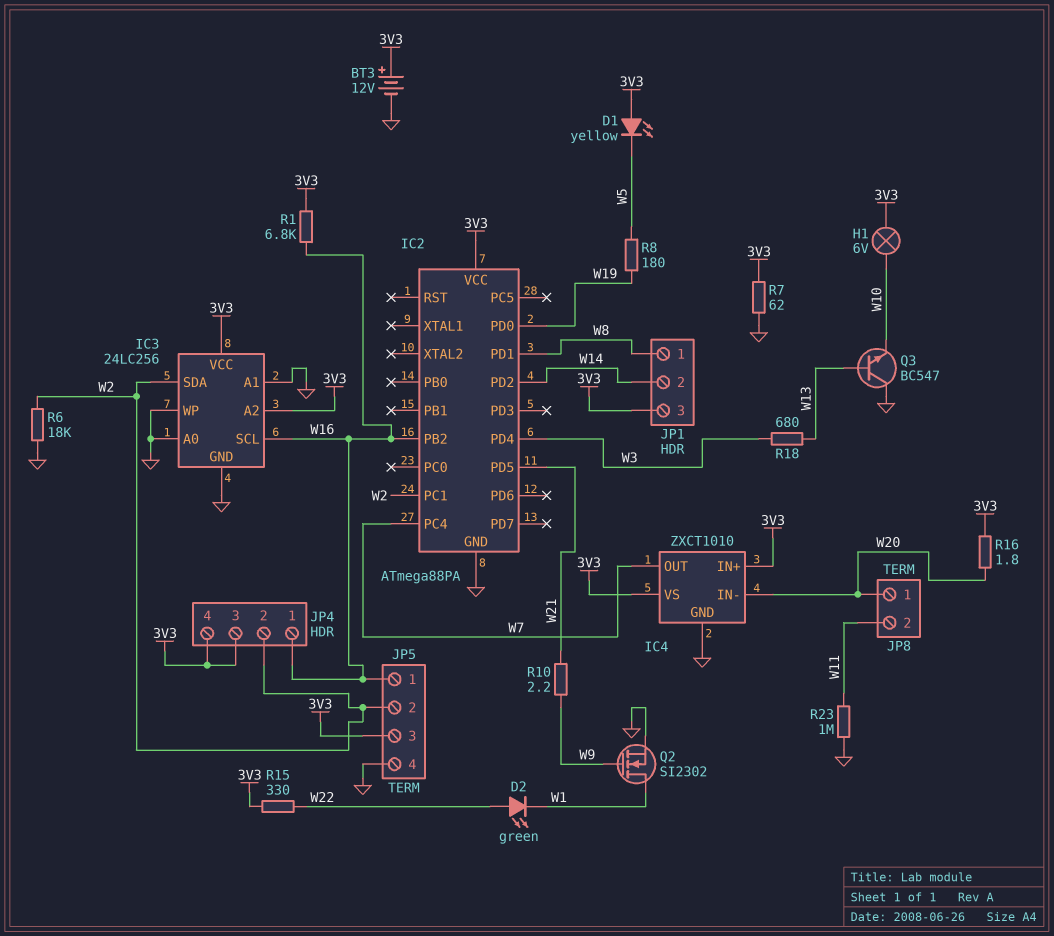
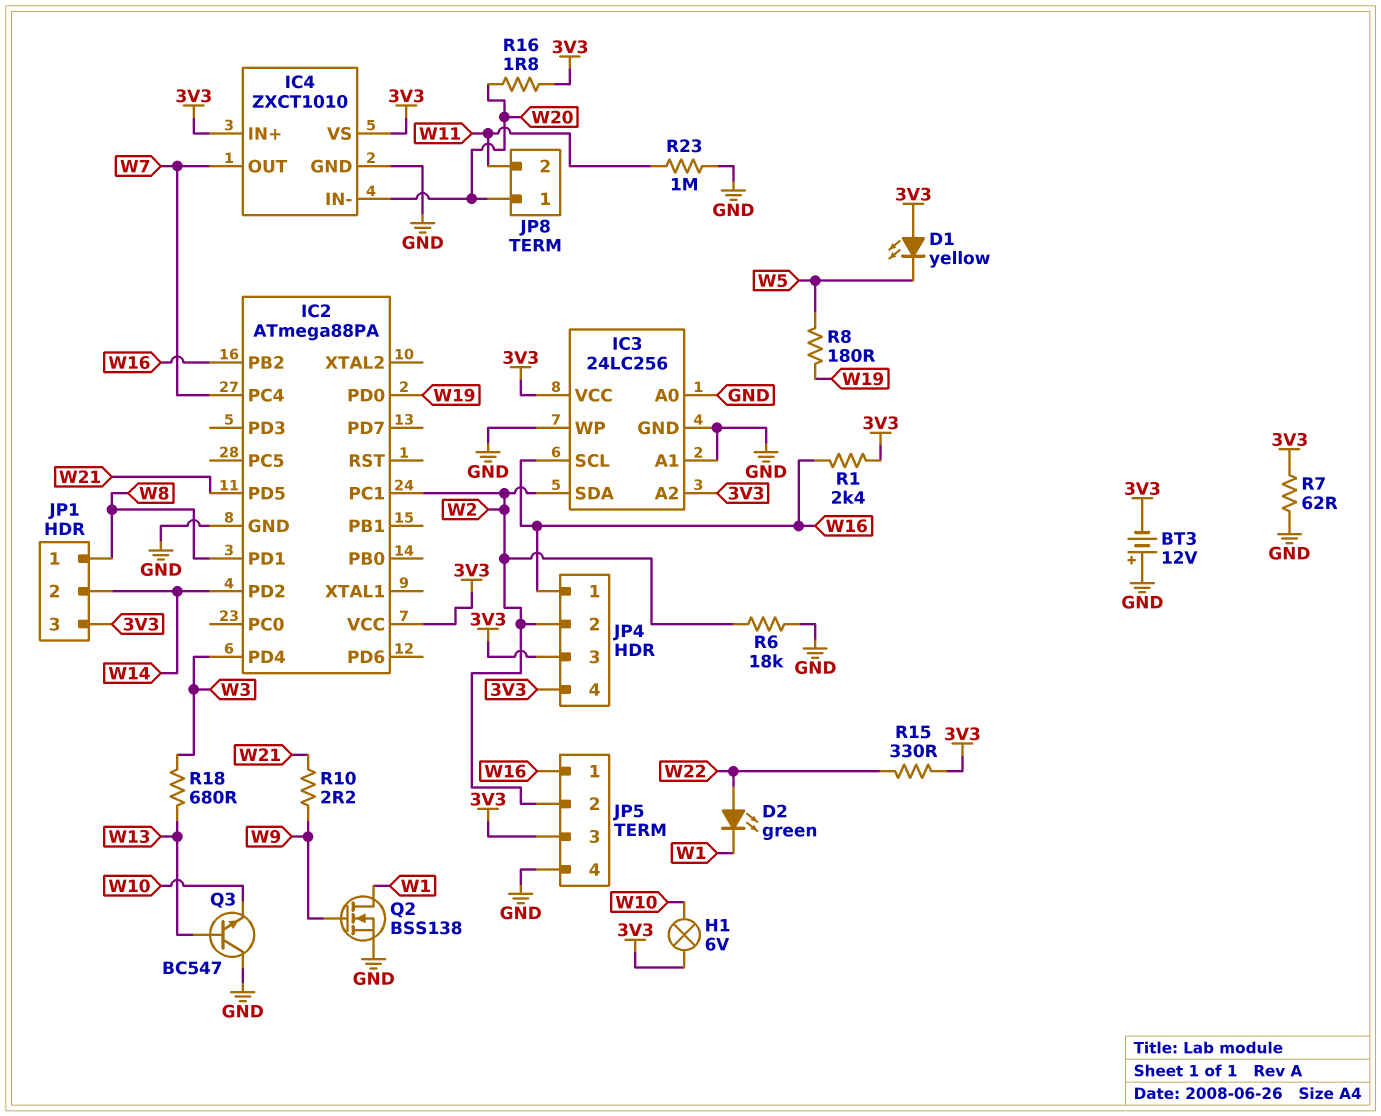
BT3: 12V (plus 3V3, minus GND) -> 12V (plus GND, minus 3V3)
Q2: NMOS SI2302 (G W9, D W1, S GND) -> NMOS BSS138 (G W9, D W1, S GND)
R1: 6.8k (3V3, W16) -> 2.4k (3V3, W16)

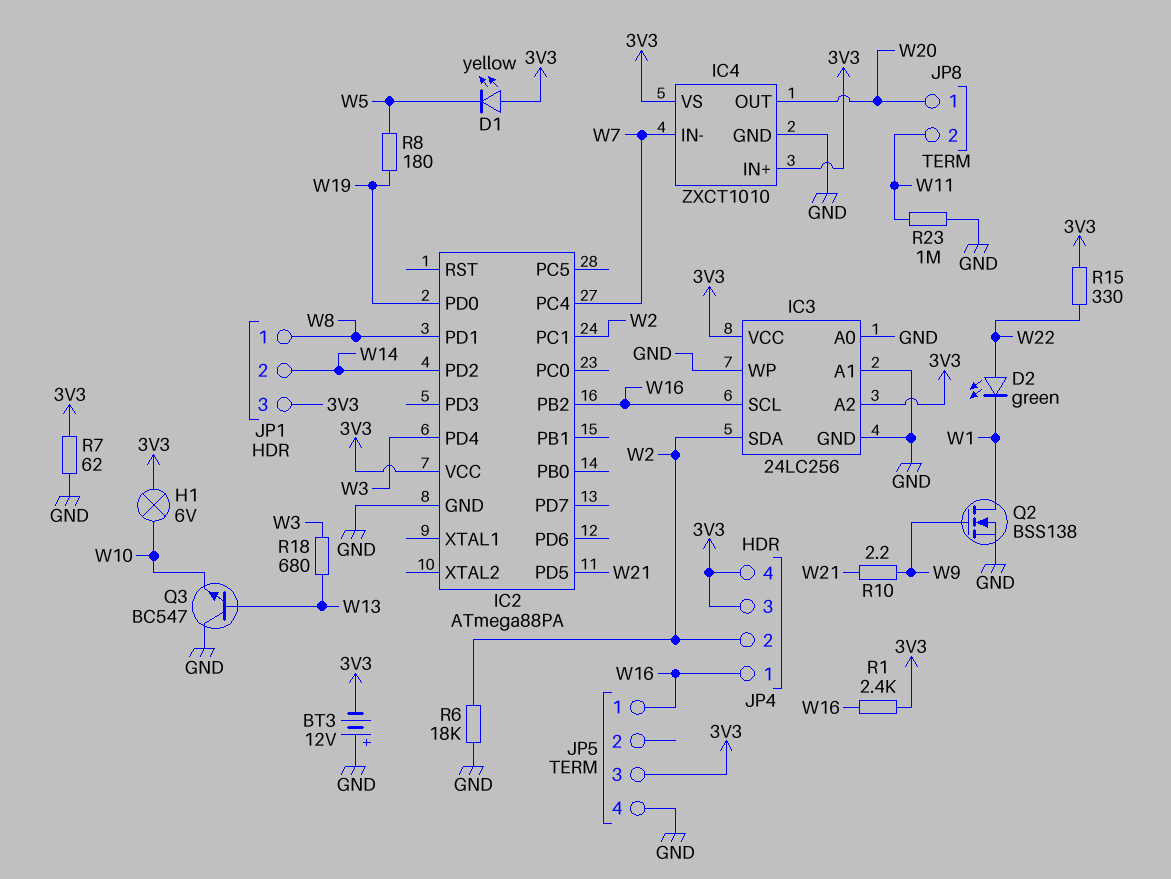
IC4 pin IN-: W20 -> W7
IC4 pin OUT: W7 -> W20
JP5 pin 2: W2 -> none
R16: 1.8 (3V3, W20) -> none

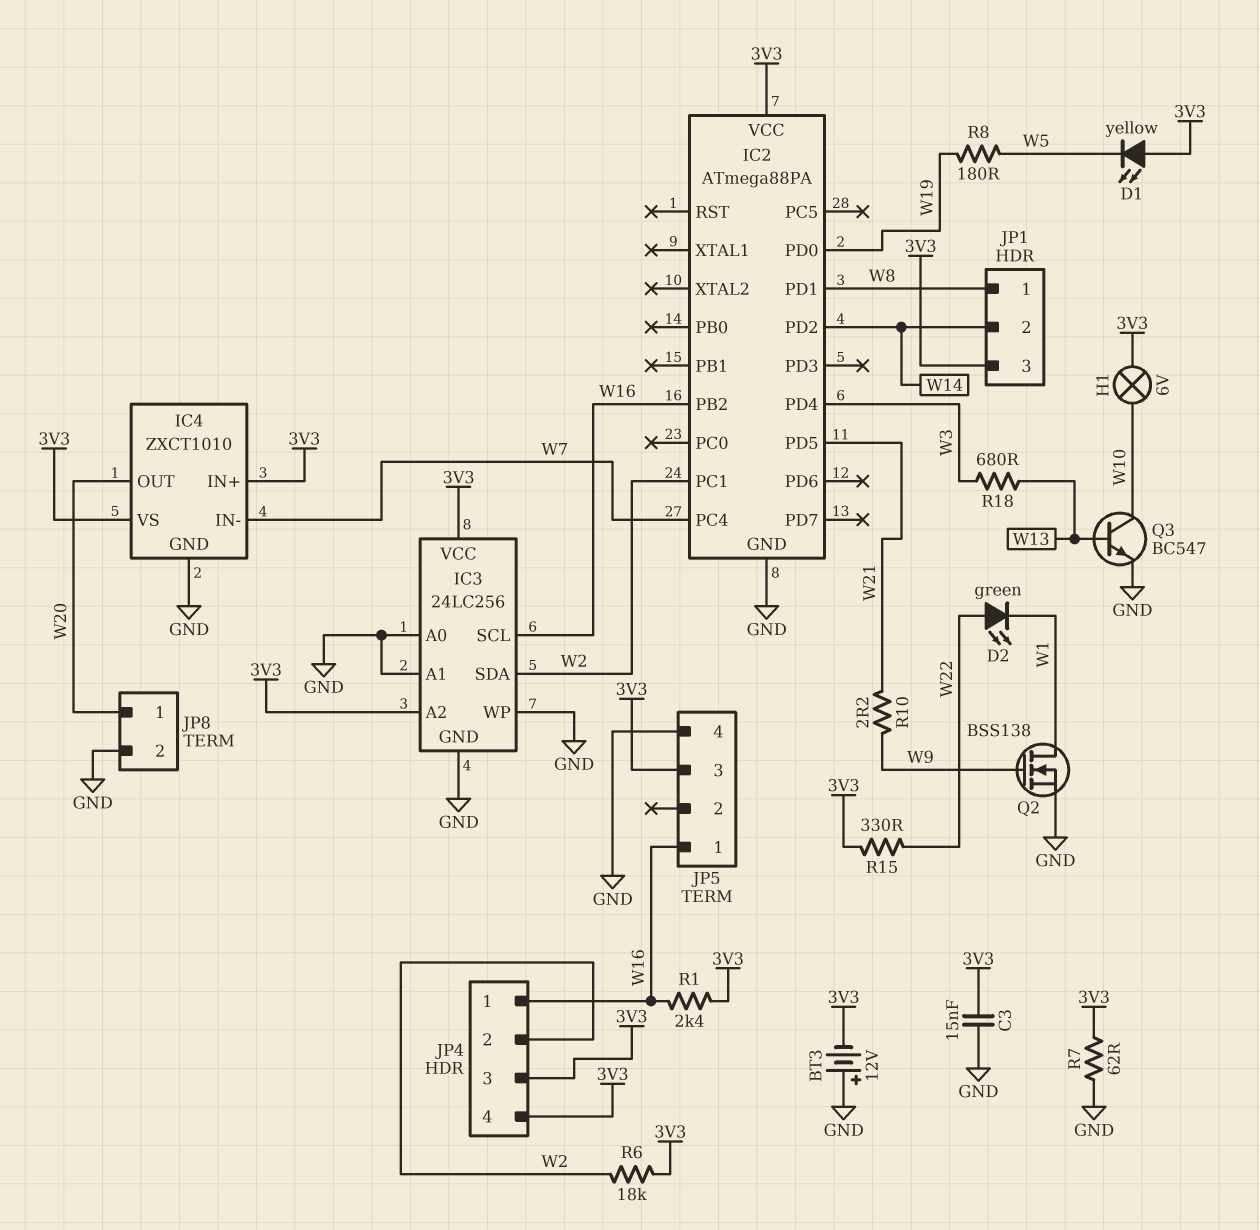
C3: none -> 15nF (3V3, GND)
JP8 pin 2: W11 -> GND
Q3: NPN BC547 (B W13, C GND, E W10) -> NPN BC547 (B W13, C W10, E GND)
R6: 18k (GND, W2) -> 18k (3V3, W2)
R23: 1M (GND, W11) -> none

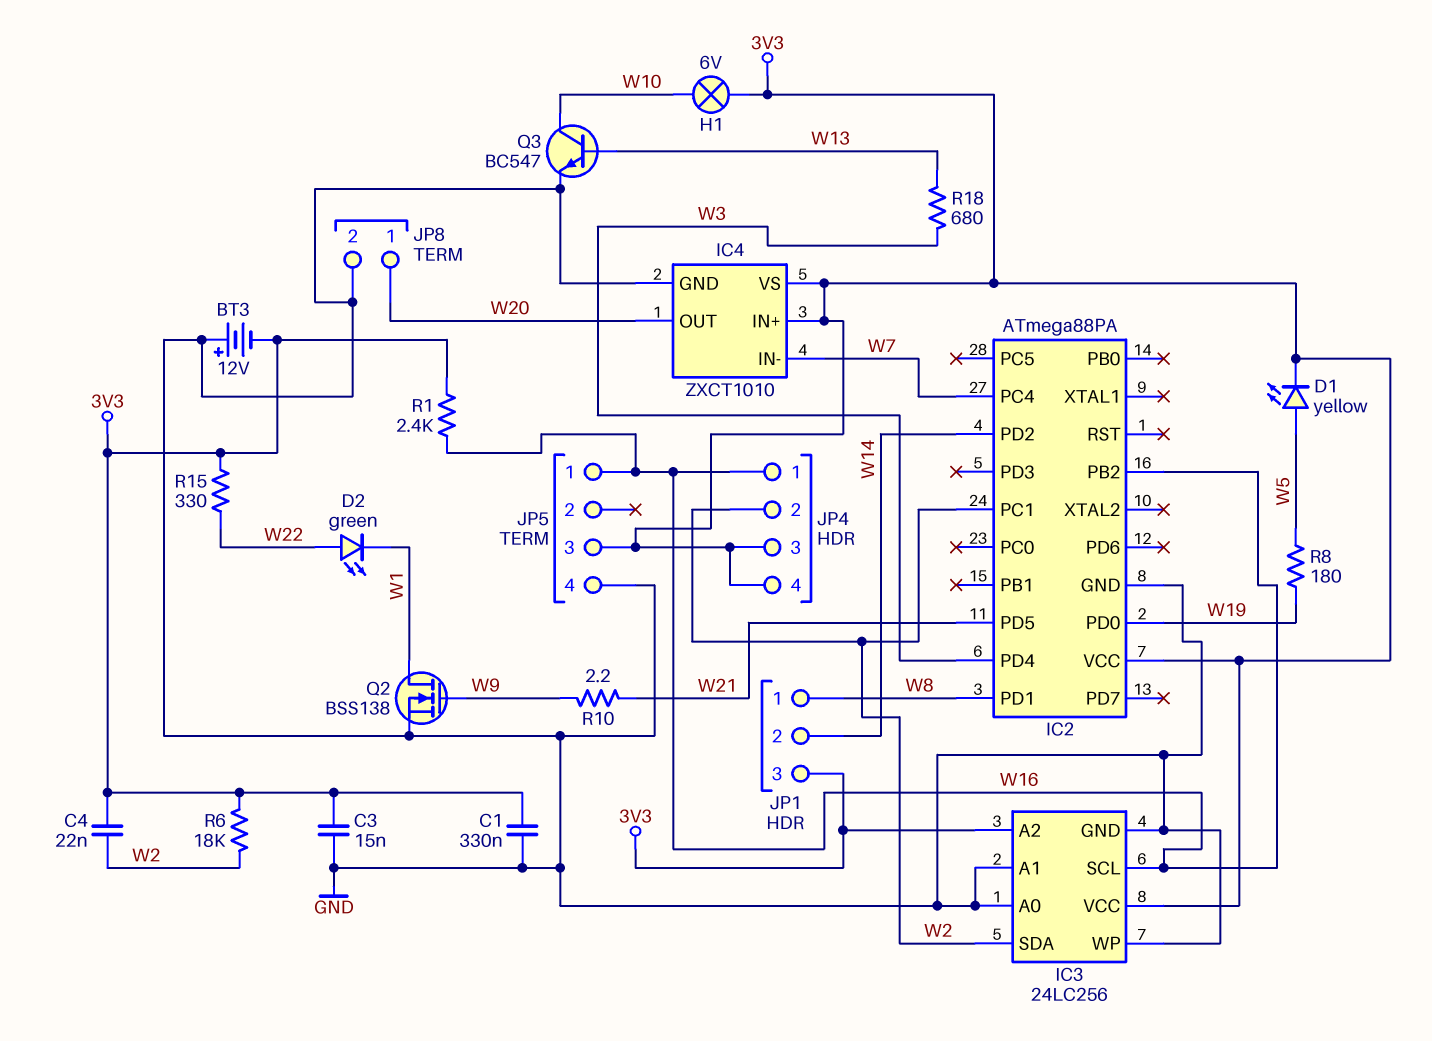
C1: none -> 330nF (3V3, GND)
C4: none -> 22nF (3V3, W2)
D1: LED yellow (A 3V3, K W5) -> LED yellow (A W5, K 3V3)
R7: 62 (3V3, GND) -> none

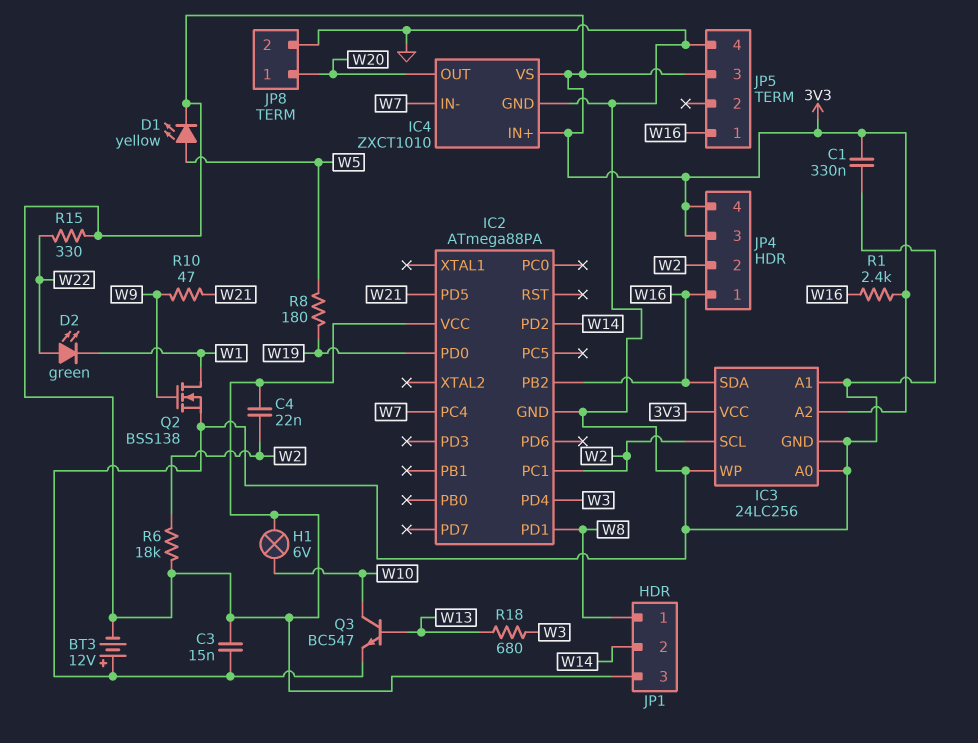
IC3 pin SCL: W16 -> W2
IC3 pin SDA: W2 -> W16
R10: 2.2 (W9, W21) -> 47 (W9, W21)

